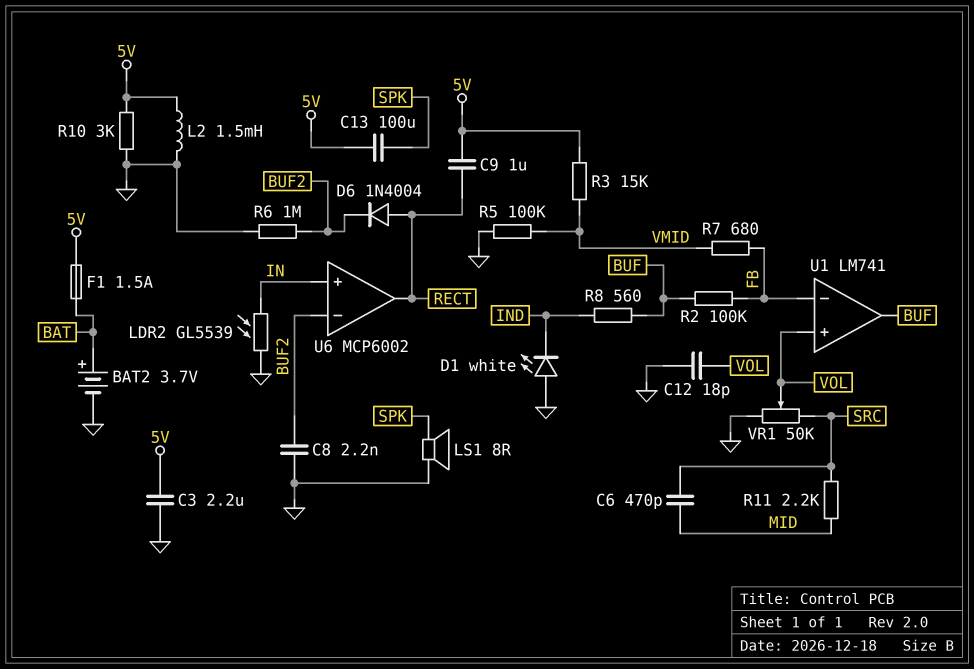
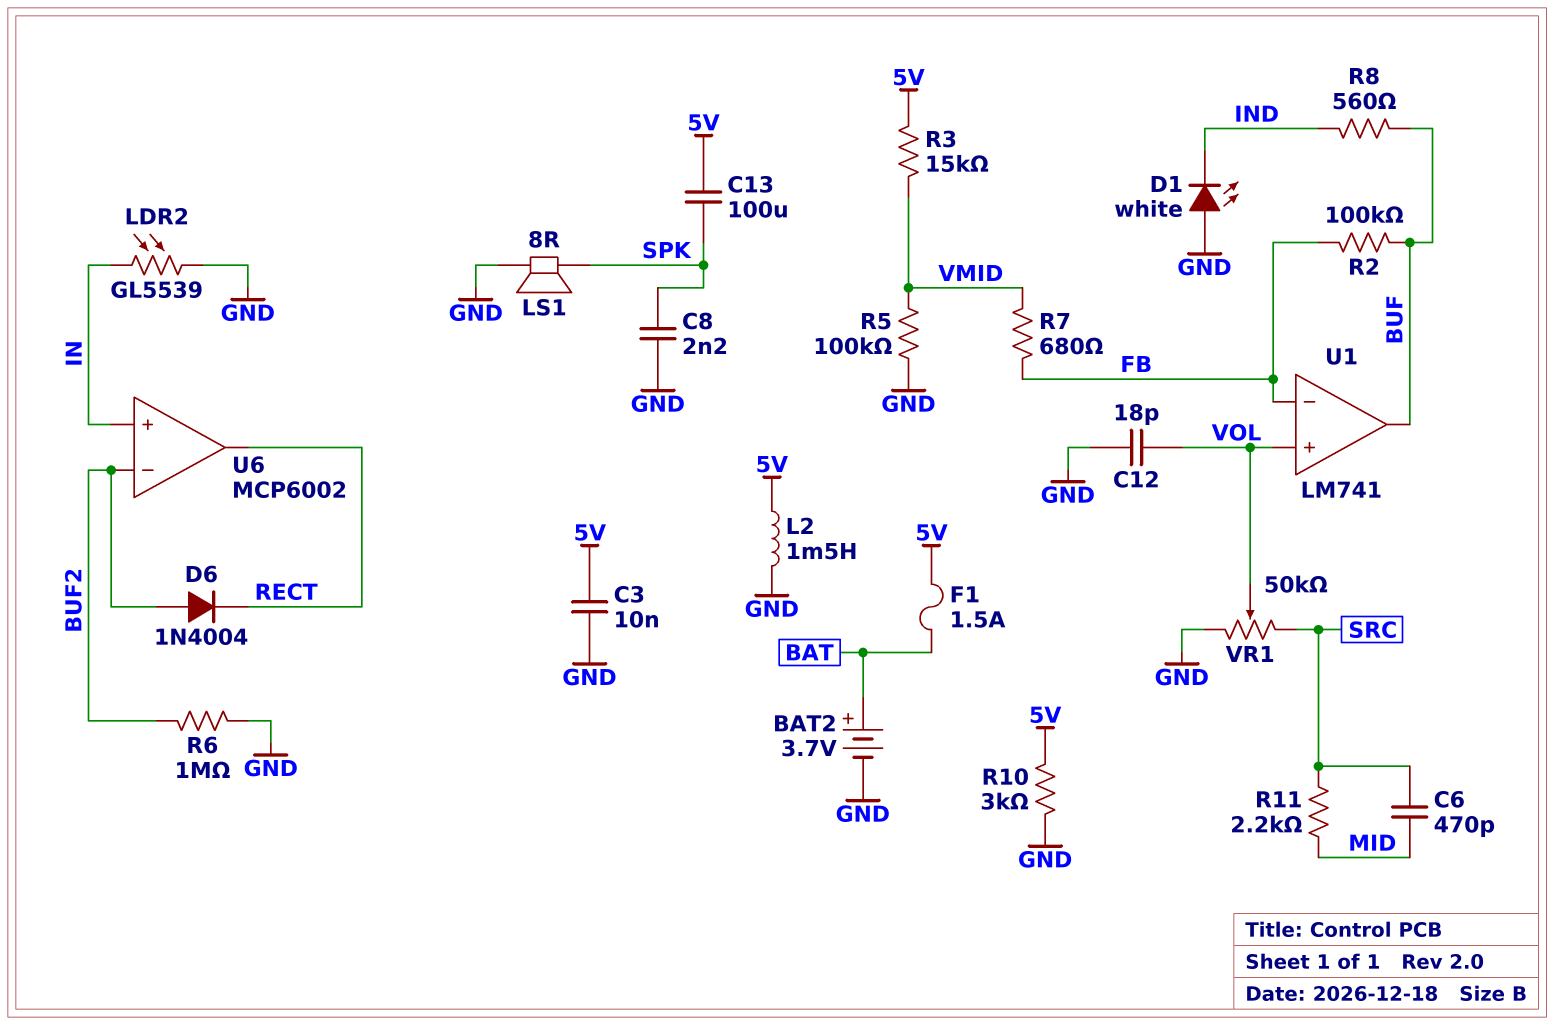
C3: 2.2uF (5V, GND) -> 10nF (5V, GND)
C8: 2.2nF (BUF2, GND) -> 2.2nF (GND, SPK)
C9: 1uF (5V, RECT) -> none
D6: diode 1N4004 (A RECT, K BUF2) -> diode 1N4004 (A BUF2, K RECT)

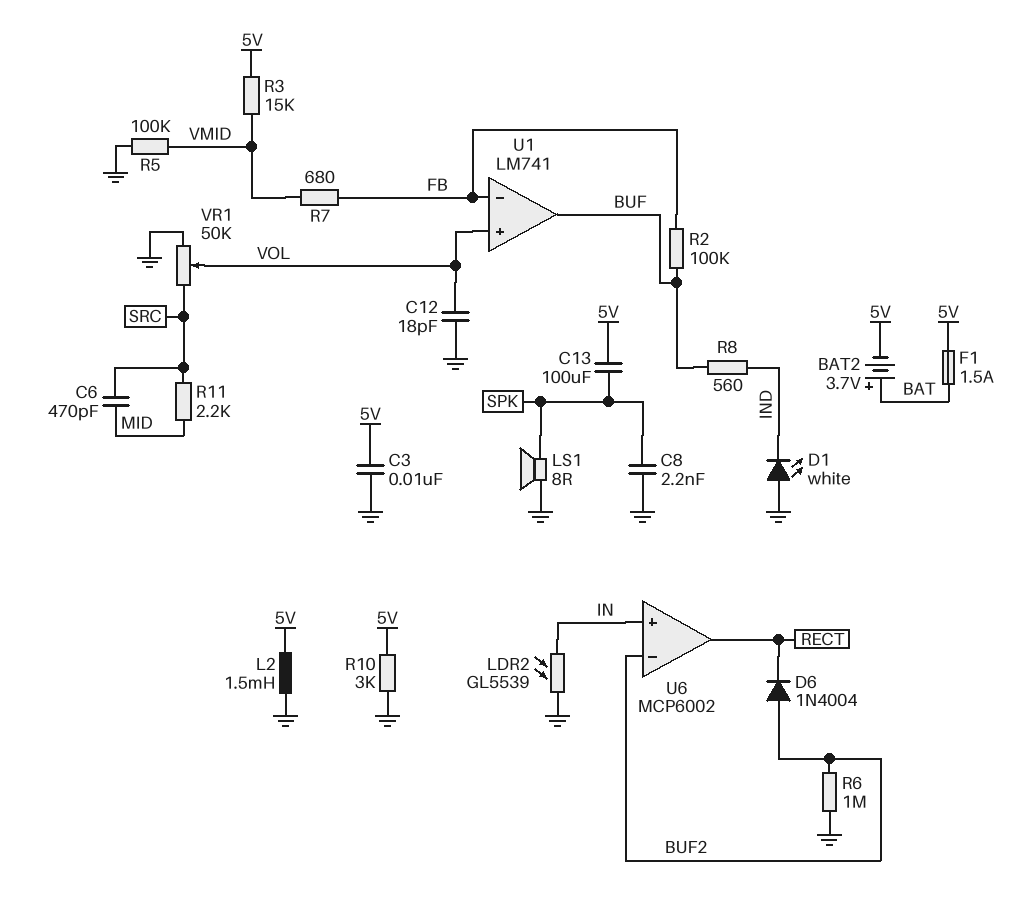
BAT2: 3.7V (plus BAT, minus GND) -> 3.7V (plus BAT, minus 5V)

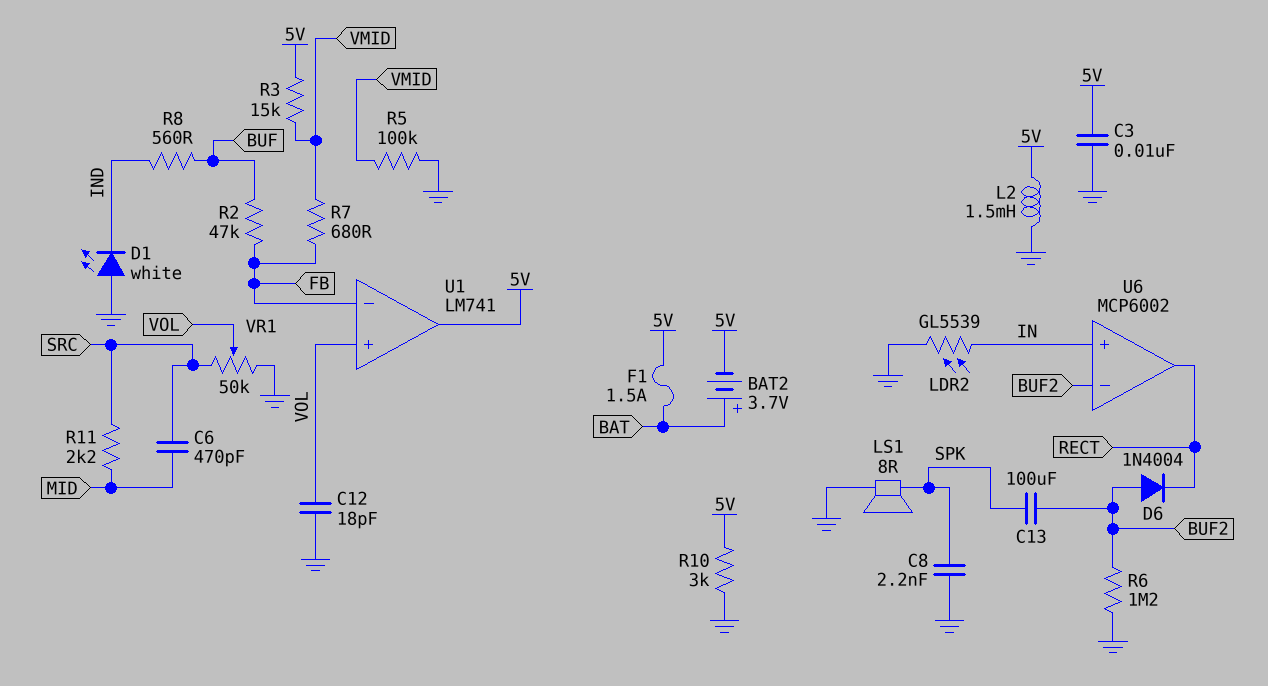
C13: 100uF (5V, SPK) -> 100uF (BUF2, SPK)
R2: 100k (BUF, FB) -> 47k (BUF, FB)
R6: 1M (BUF2, GND) -> 1.2M (BUF2, GND)
U1 pin out: BUF -> 5V

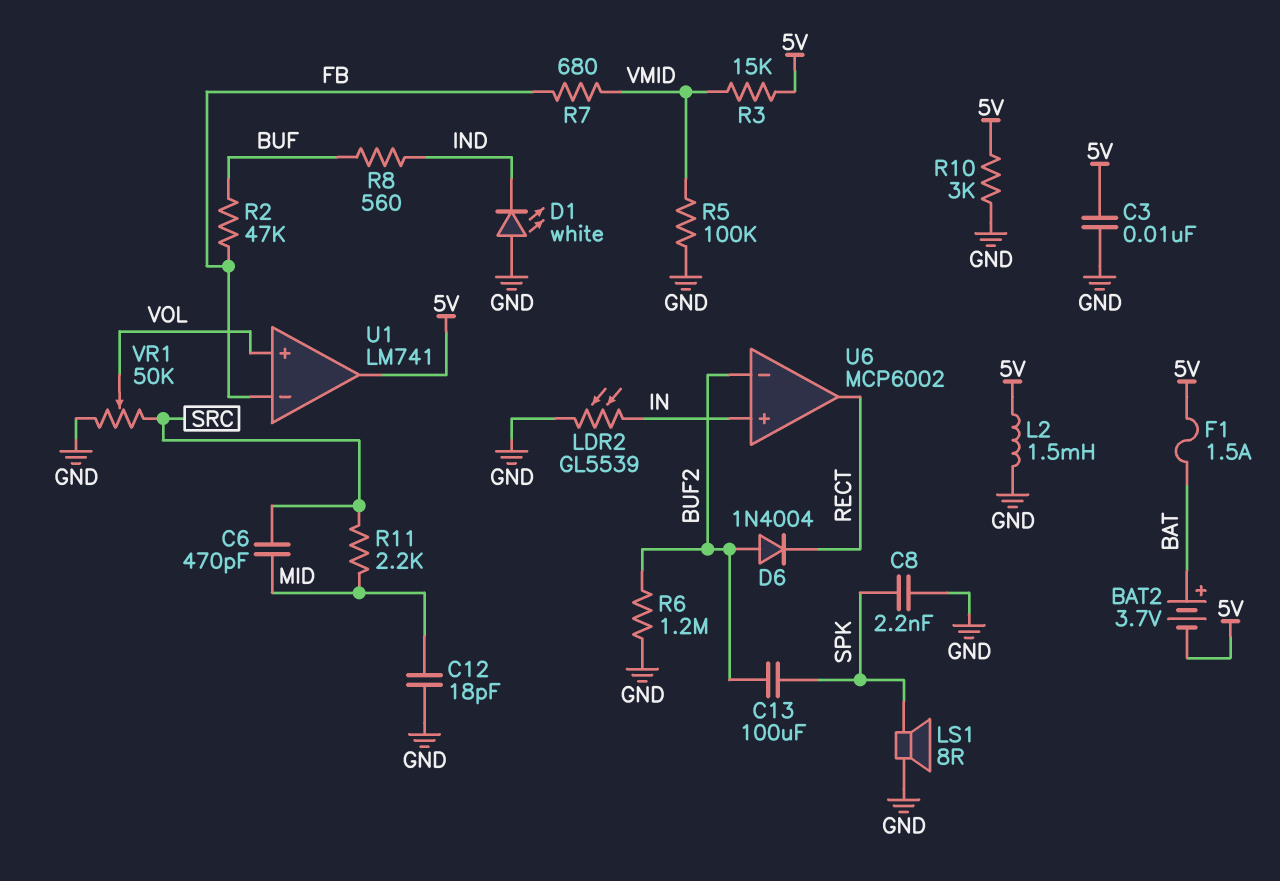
C12: 18pF (GND, VOL) -> 18pF (GND, MID)

